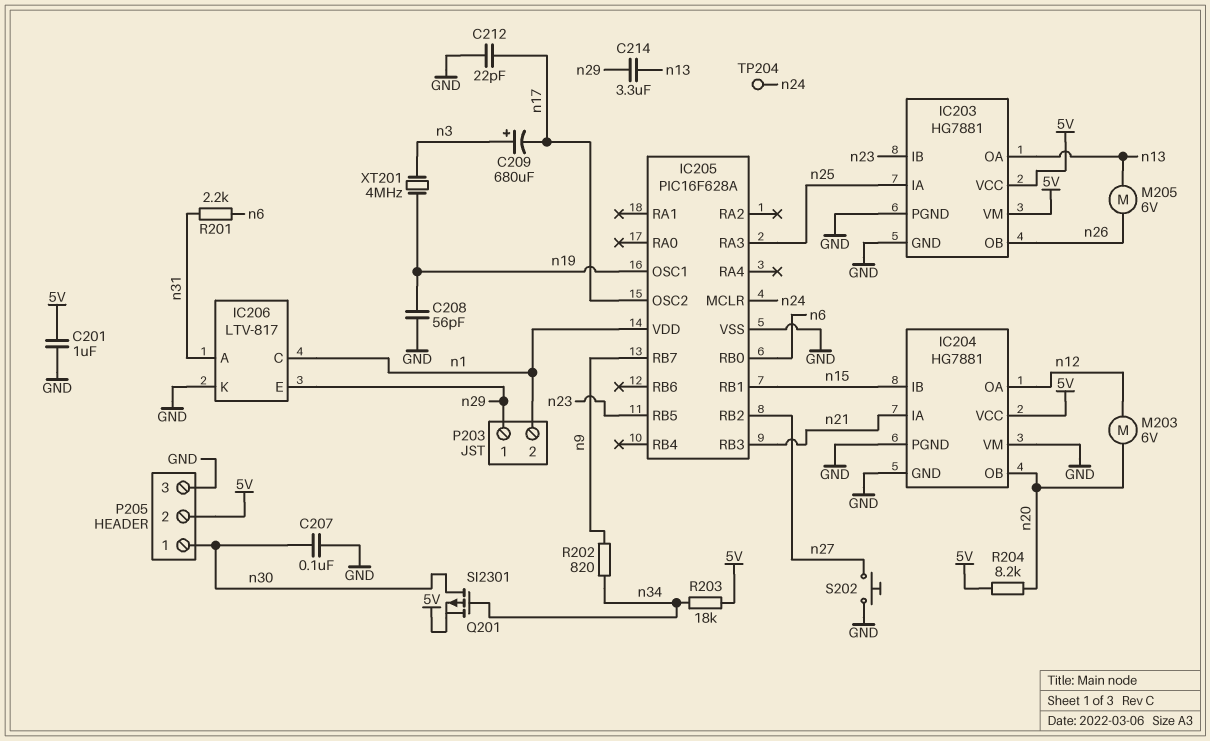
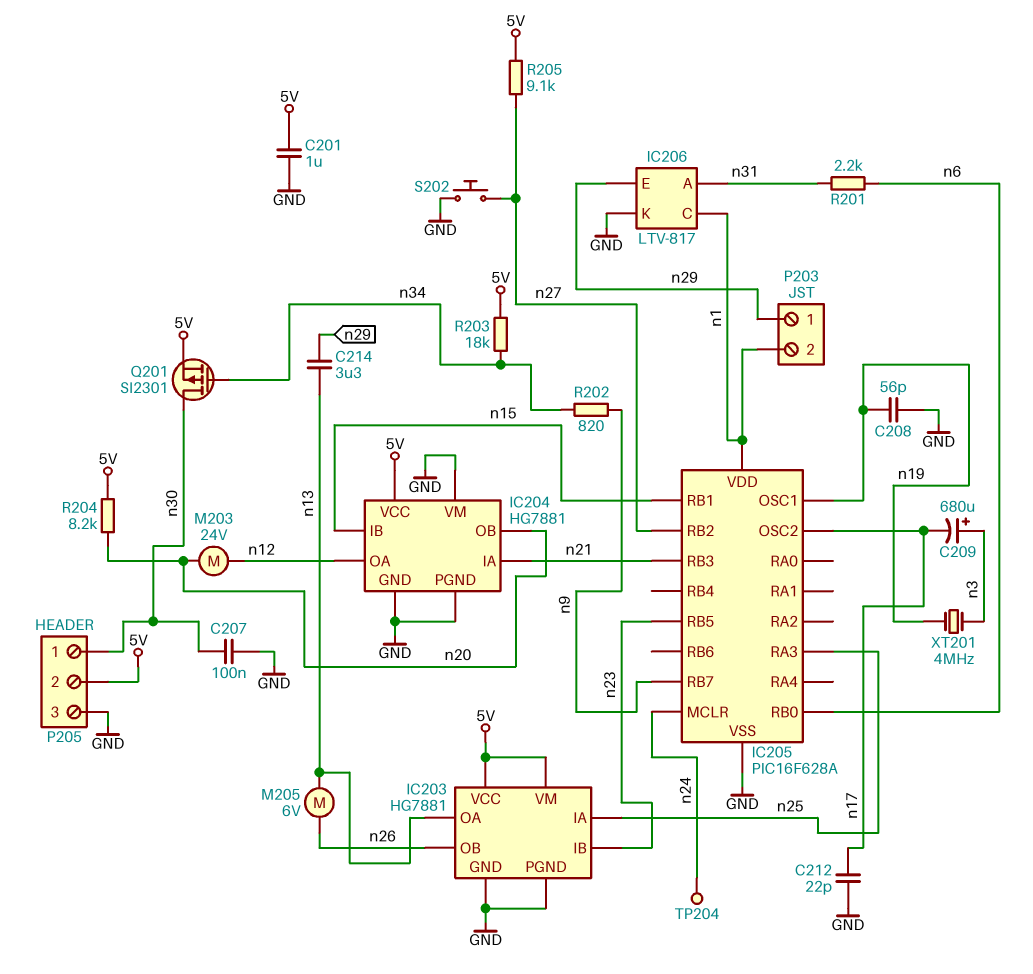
M203: motor 6V (n12, n20) -> motor 24V (n12, n20)
R205: none -> 9.1k (5V, n27)

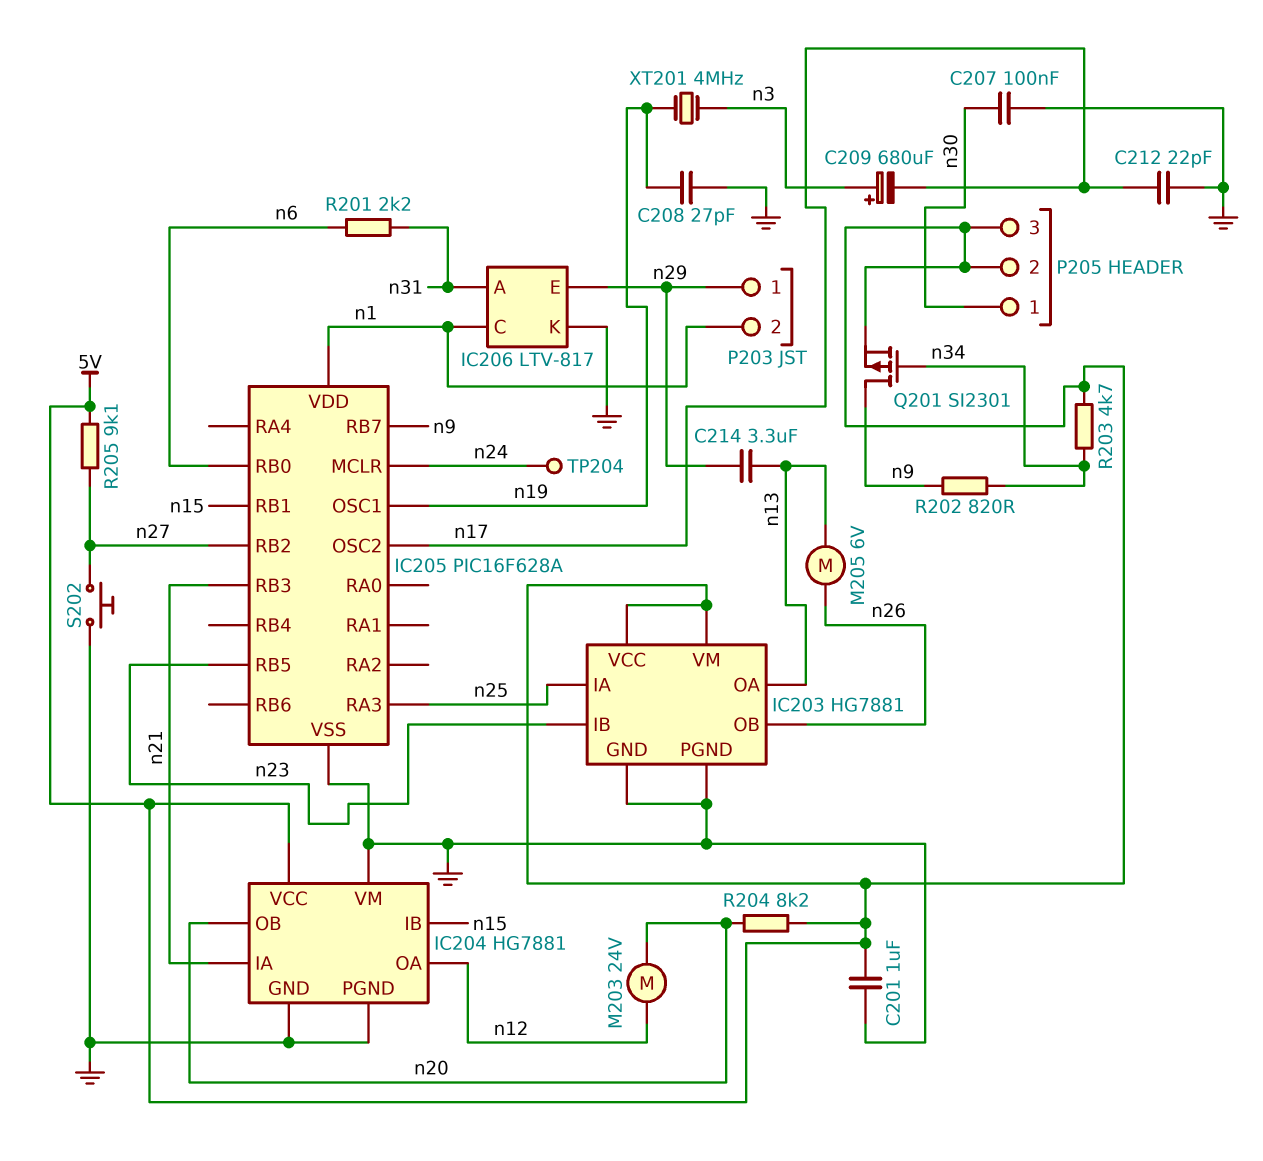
C208: 56pF (GND, n19) -> 27pF (GND, n19)
P205 pin 3: GND -> 5V
Q201: PMOS SI2301 (G n34, D n30, S 5V) -> PMOS SI2301 (G n34, D n9, S 5V)
R203: 18k (5V, n34) -> 4.7k (5V, n34)

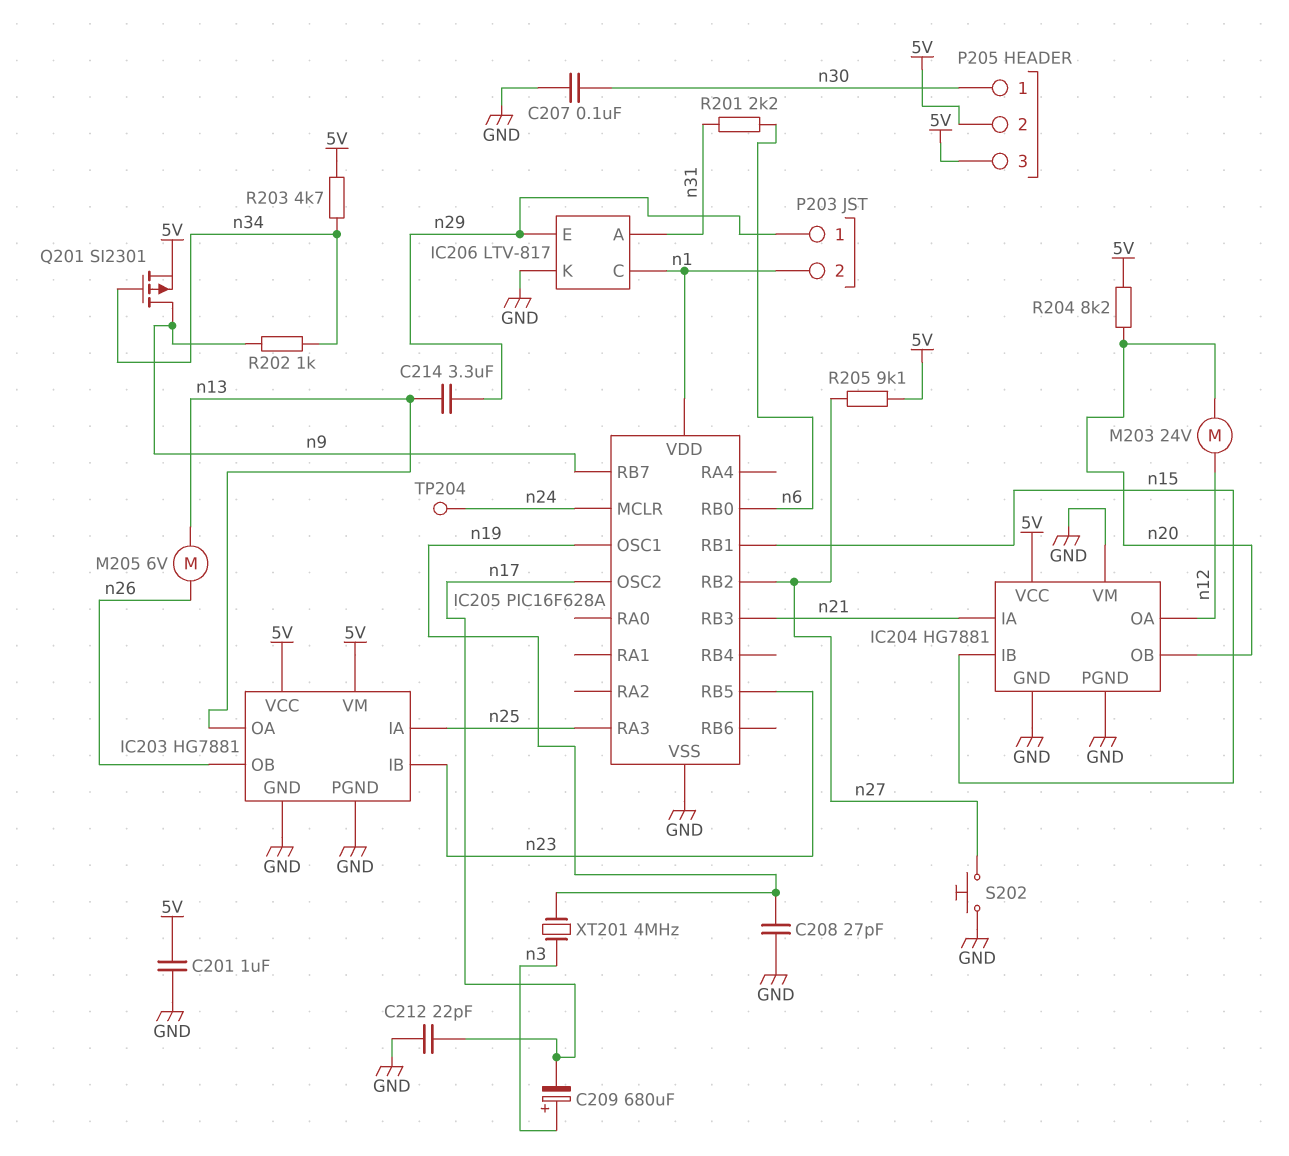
R202: 820 (n9, n34) -> 1k (n9, n34)

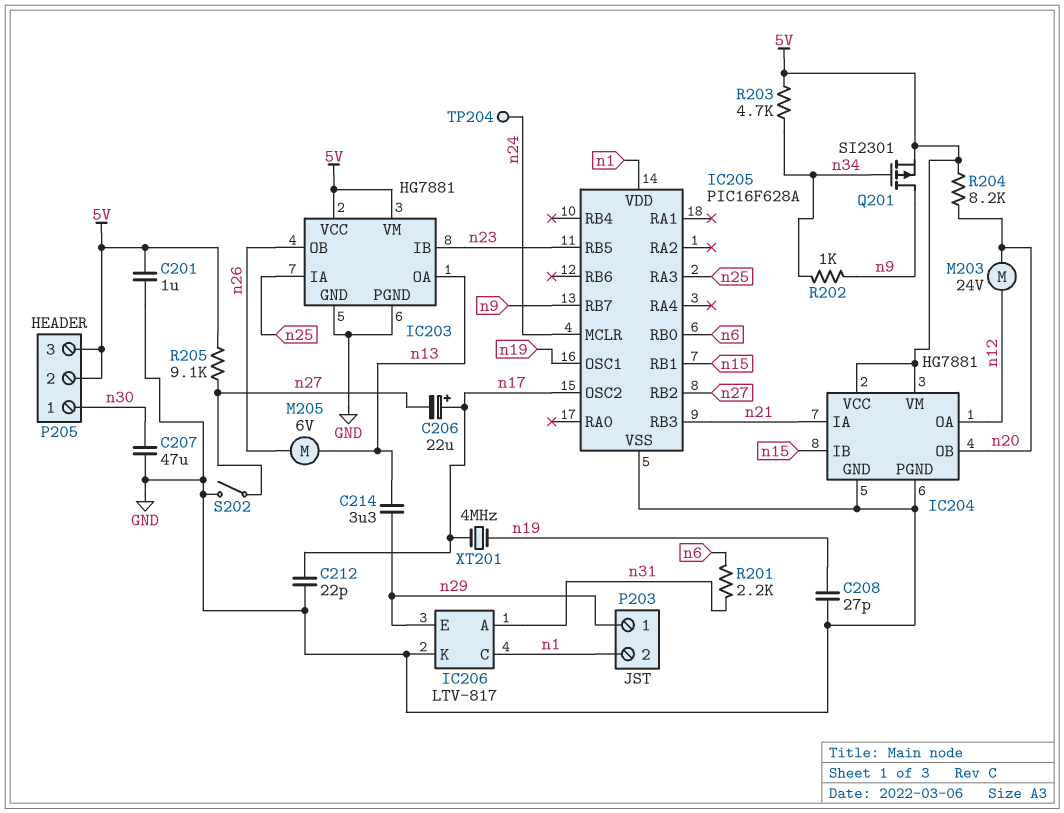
C206: none -> 22uF (plus n17, minus n27)
C207: 100nF (GND, n30) -> 47uF (GND, n30)
C209: 680uF (plus n3, minus n17) -> none
IC204 pin VM: GND -> 5V
S202: button (GND, n27) -> switch (GND, n27)
XT201: 4MHz (n3, n19) -> 4MHz (n17, n19)

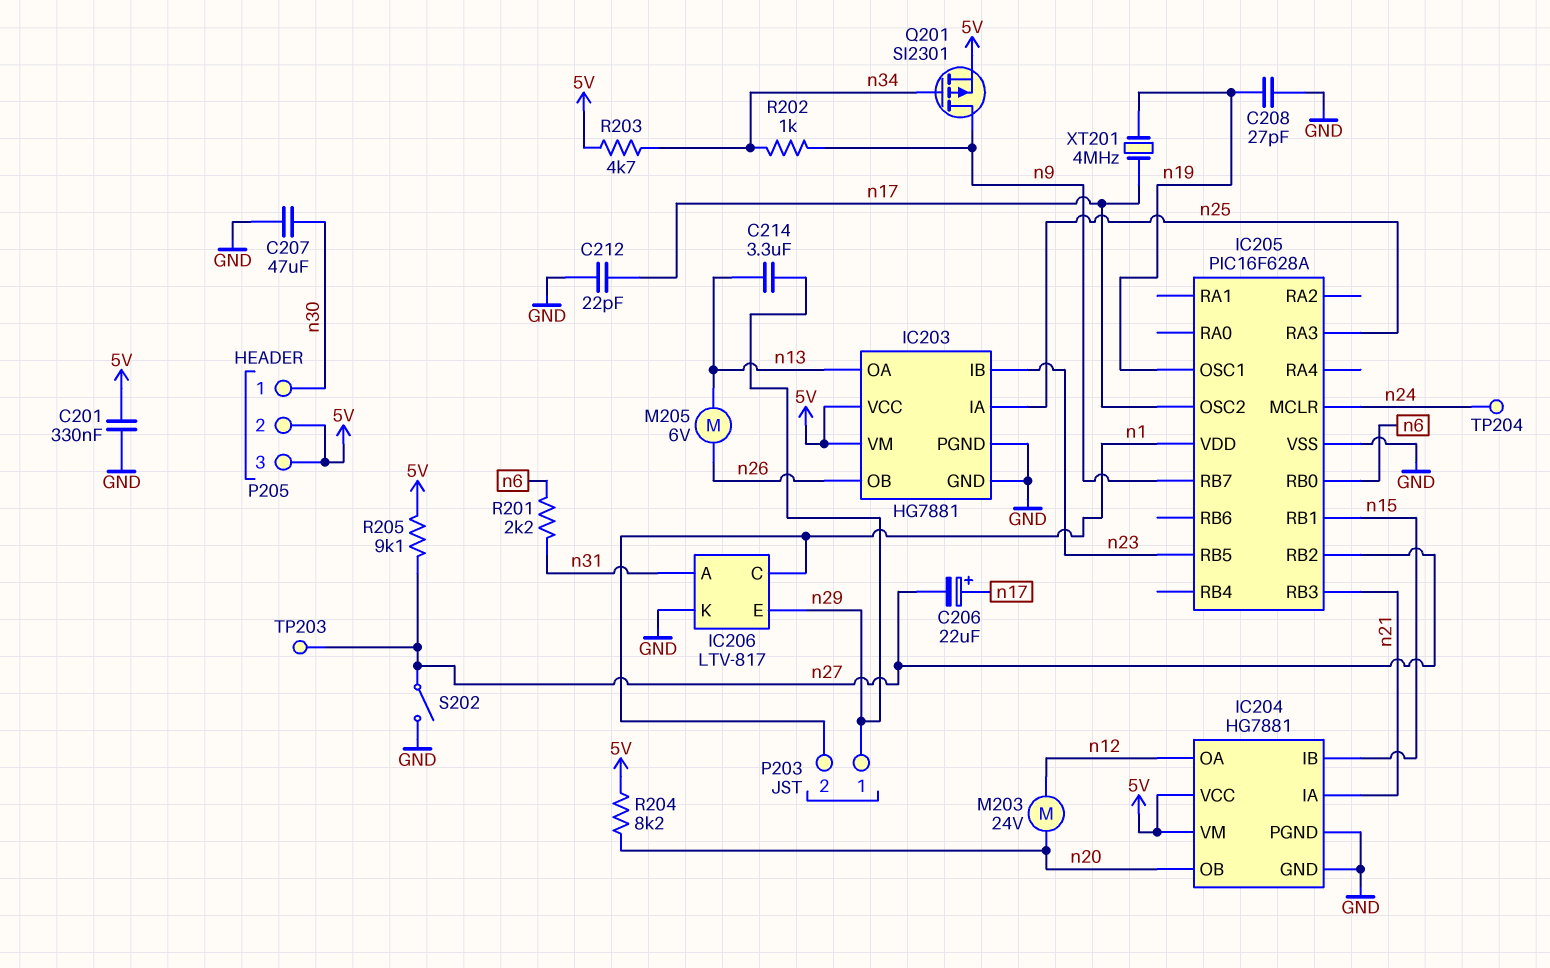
C201: 1uF (5V, GND) -> 330nF (5V, GND)
TP203: none -> test point (n27)

